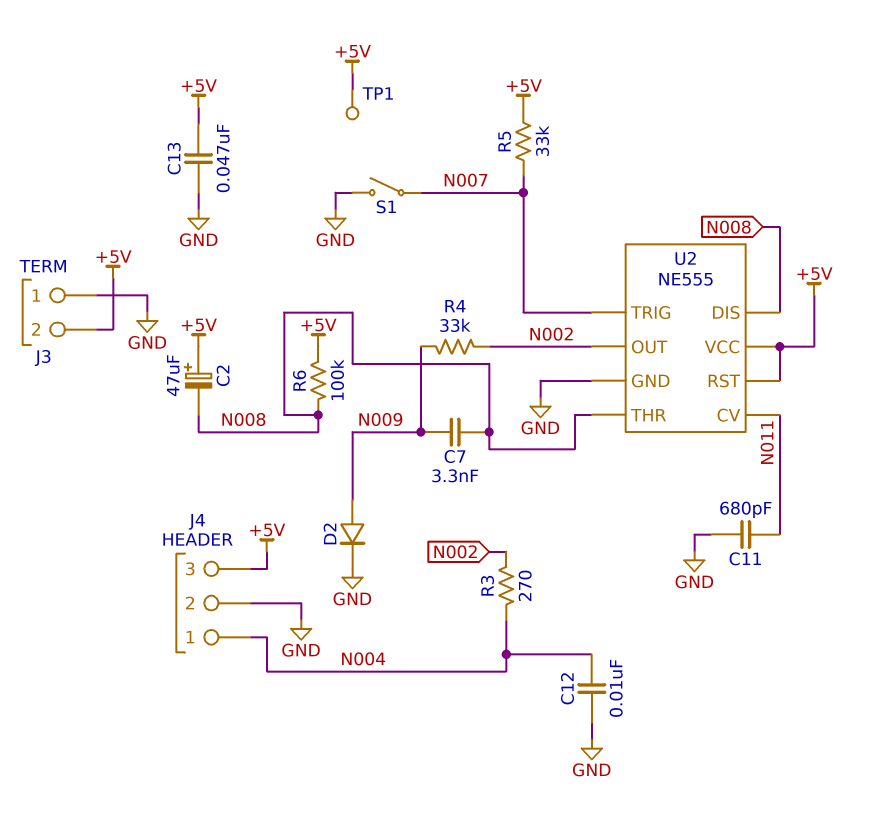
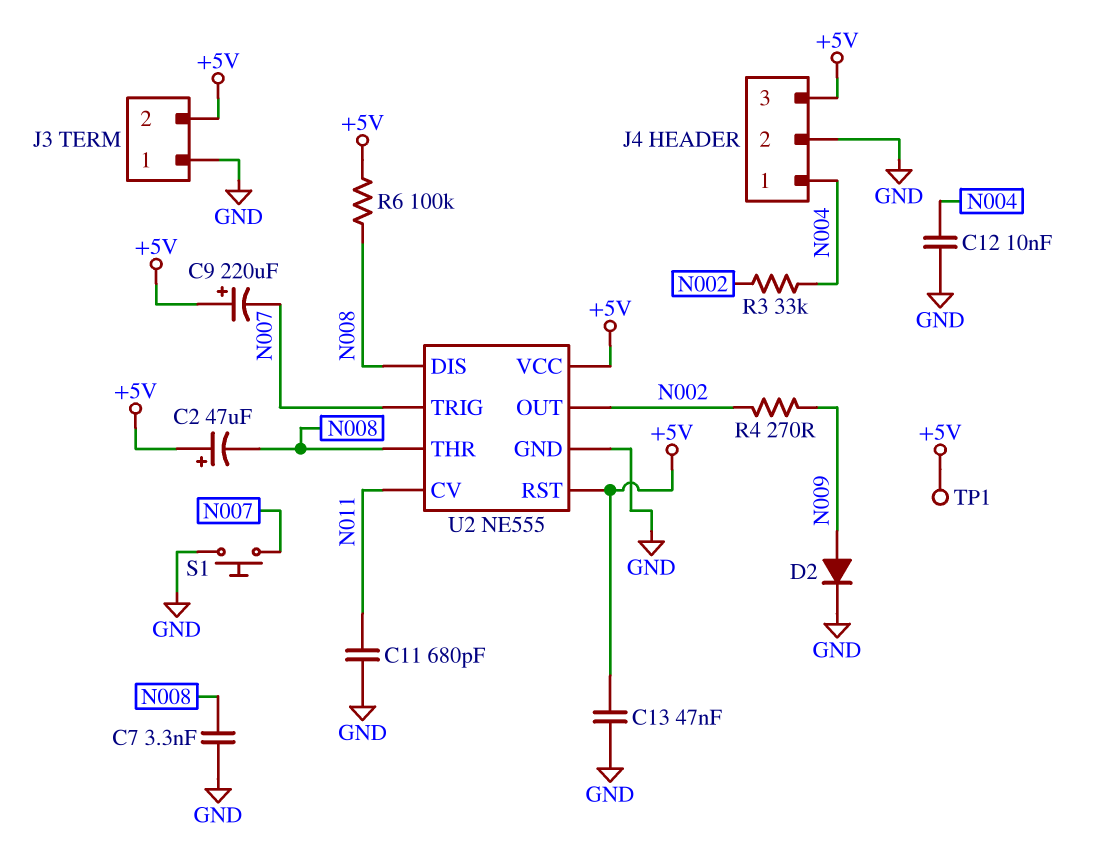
C7: 3.3nF (N008, N009) -> 3.3nF (GND, N008)
C9: none -> 220uF (plus +5V, minus N007)
R3: 270 (N002, N004) -> 33k (N002, N004)
R4: 33k (N002, N009) -> 270 (N002, N009)
R5: 33k (+5V, N007) -> none
S1: switch (GND, N007) -> button (GND, N007)

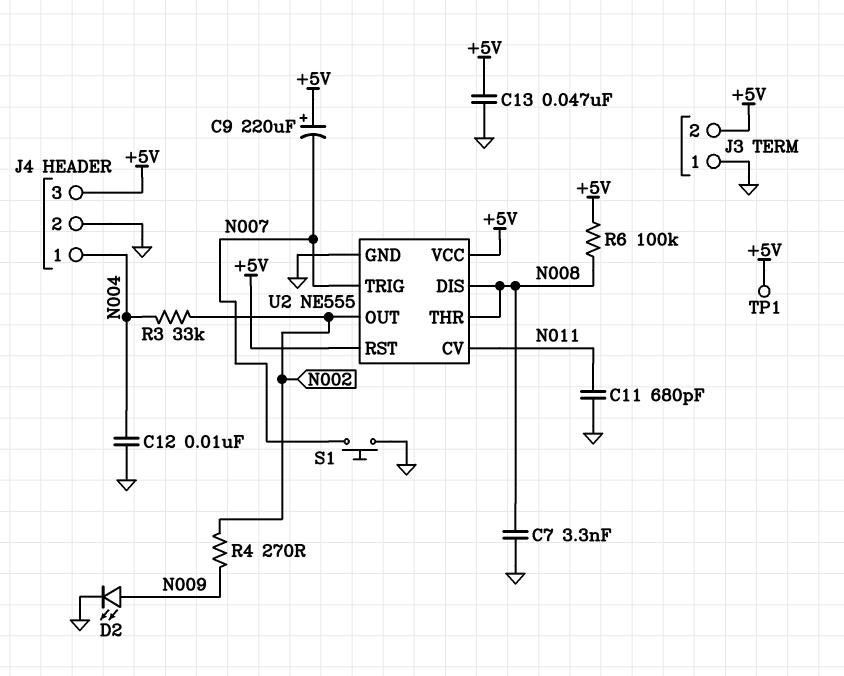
C2: 47uF (plus +5V, minus N008) -> none
D2: diode (A N009, K GND) -> LED (A N009, K GND)

